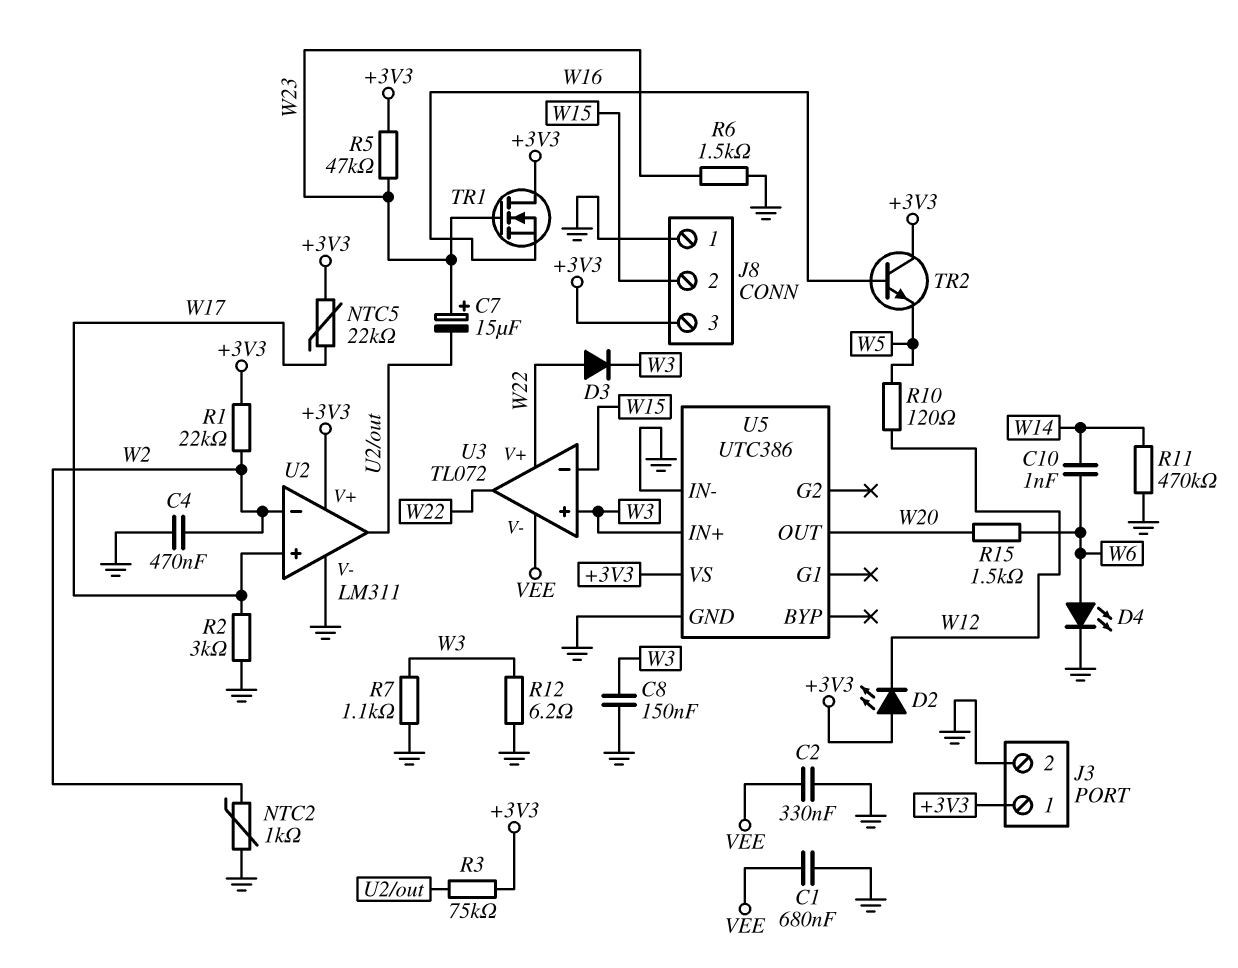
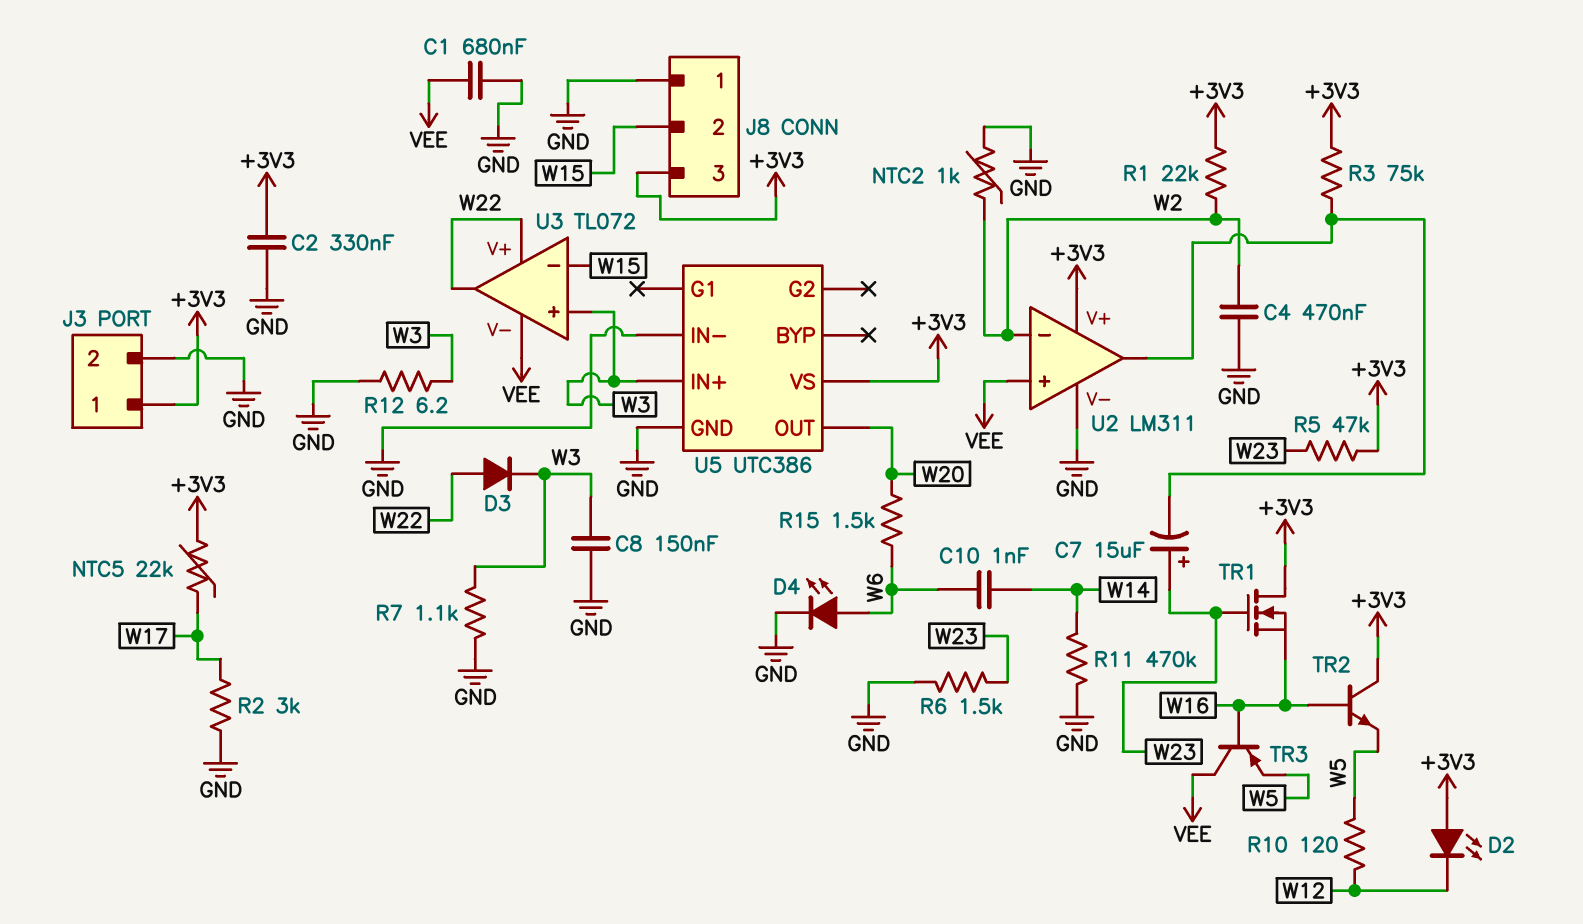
C2: 330nF (GND, VEE) -> 330nF (+3V3, GND)
TR3: none -> PNP (B W16, C VEE, E W5)
U2 pin in+: W17 -> VEE

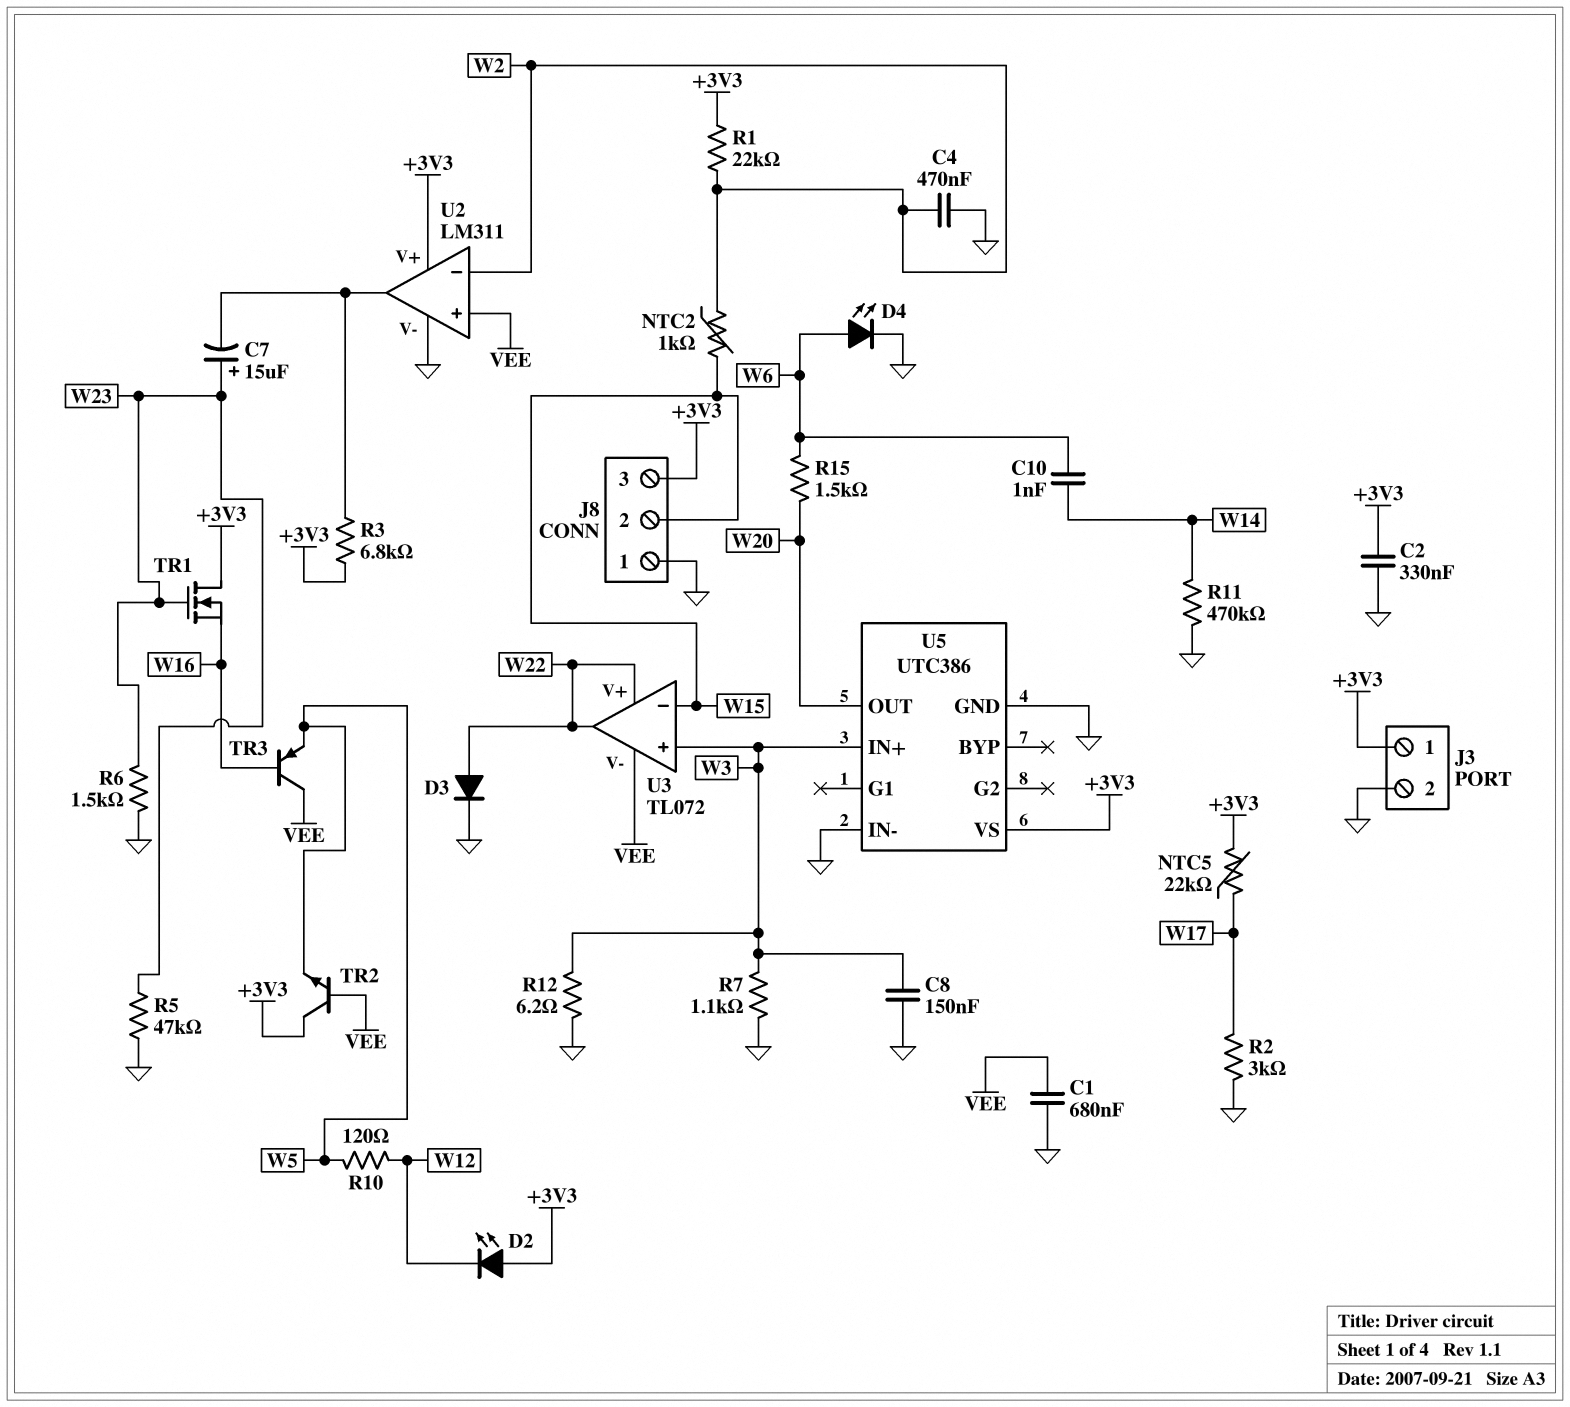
D3: diode (A W22, K W3) -> diode (A W22, K GND)
NTC2: 1k (GND, W2) -> 1k (W2, W15)
R3: 75k (+3V3, U2/out) -> 6.8k (+3V3, U2/out)
R5: 47k (+3V3, W23) -> 47k (GND, W23)
TR2: NPN (B W16, C +3V3, E W5) -> NPN (B VEE, C +3V3, E W5)

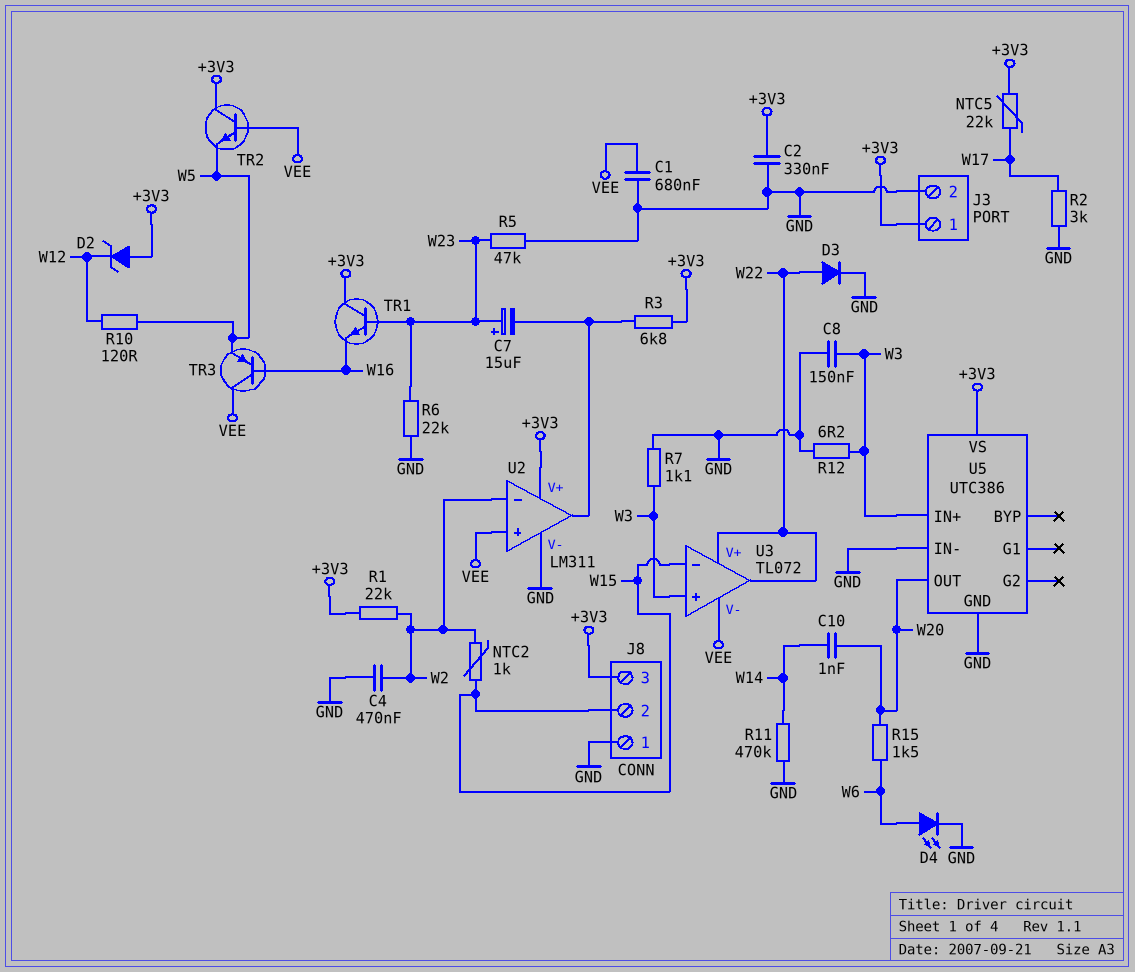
C10: 1nF (W6, W14) -> 1nF (W14, W20)
D2: LED (A +3V3, K W12) -> zener (A +3V3, K W12)
R6: 1.5k (GND, W23) -> 22k (GND, W23)
TR1: NMOS (G W23, D +3V3, S W16) -> NPN (B W23, C +3V3, E W16)

